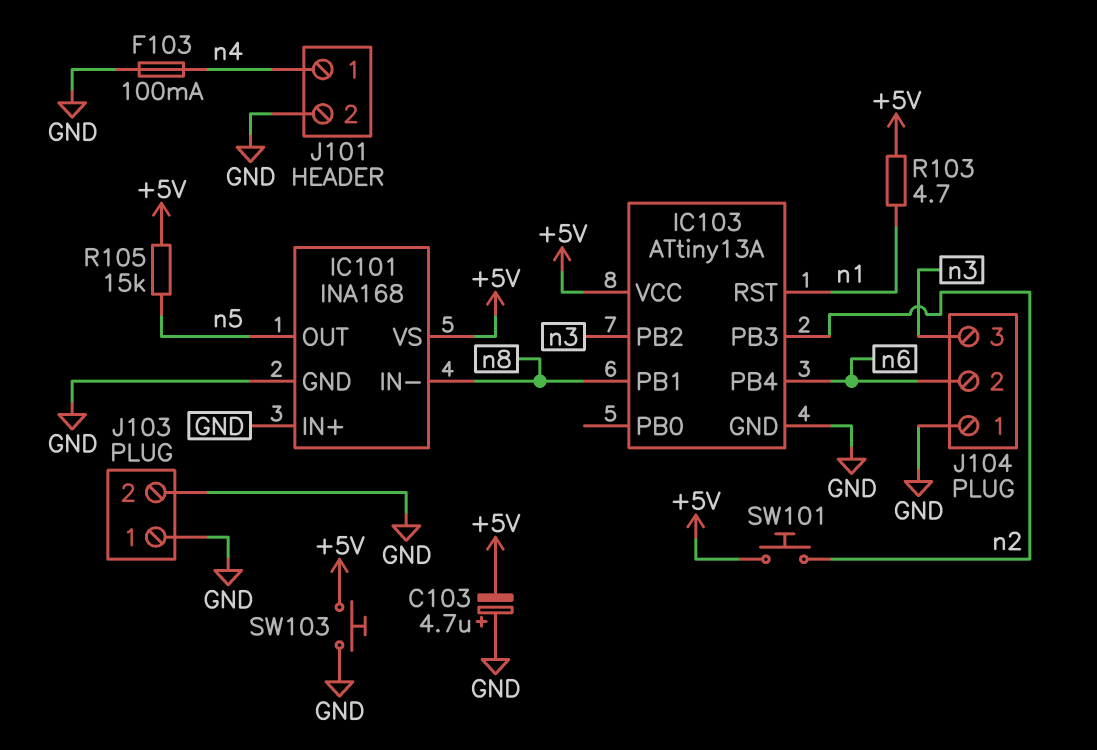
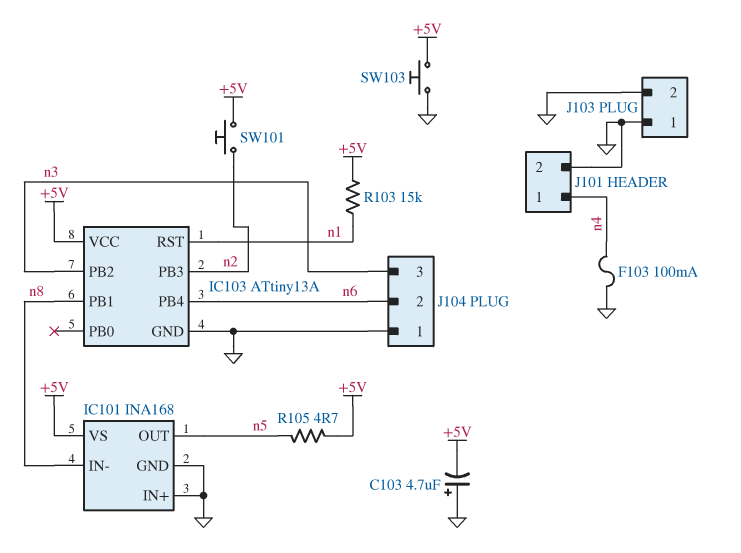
R103: 4.7 (+5V, n1) -> 15k (+5V, n1)
R105: 15k (+5V, n5) -> 4.7 (+5V, n5)

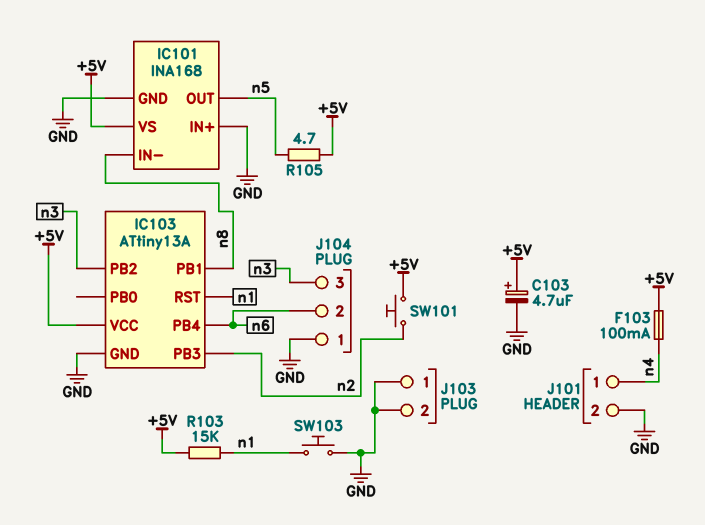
C103: 4.7uF (plus GND, minus +5V) -> 4.7uF (plus +5V, minus GND)
F103: 100mA (GND, n4) -> 100mA (+5V, n4)
SW103: button (+5V, GND) -> button (GND, n1)

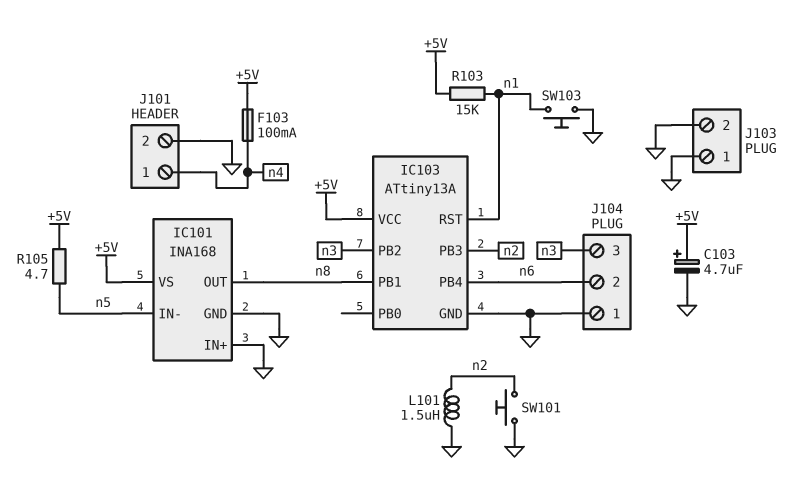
IC101 pin IN-: n8 -> n5
IC101 pin OUT: n5 -> n8
L101: none -> 1.5uH (GND, n2)
SW101: button (+5V, n2) -> button (GND, n2)

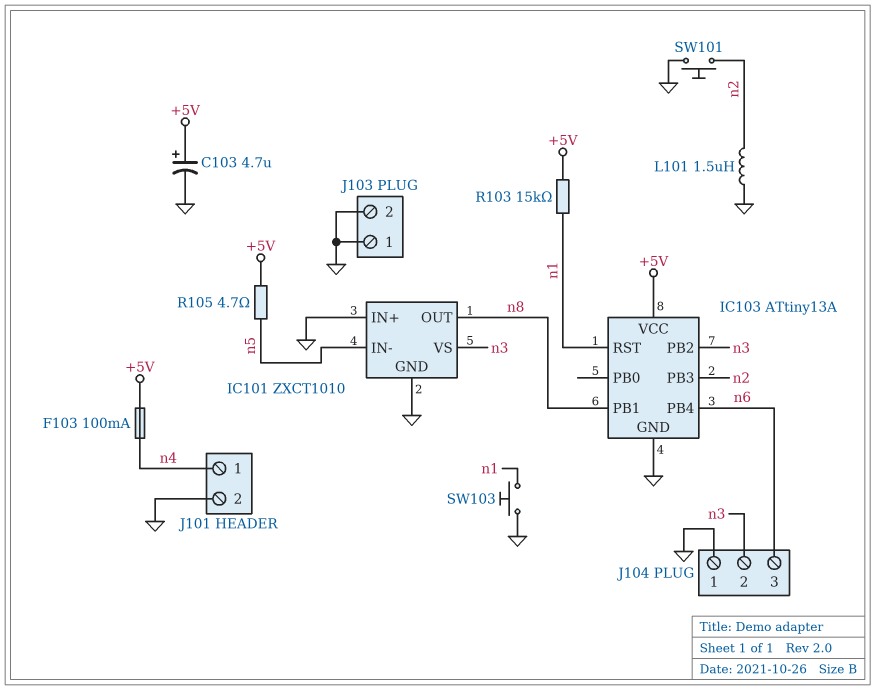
IC101: INA168 -> ZXCT1010
IC101 pin VS: +5V -> n3
J104 pin 2: n6 -> n3
J104 pin 3: n3 -> n6

